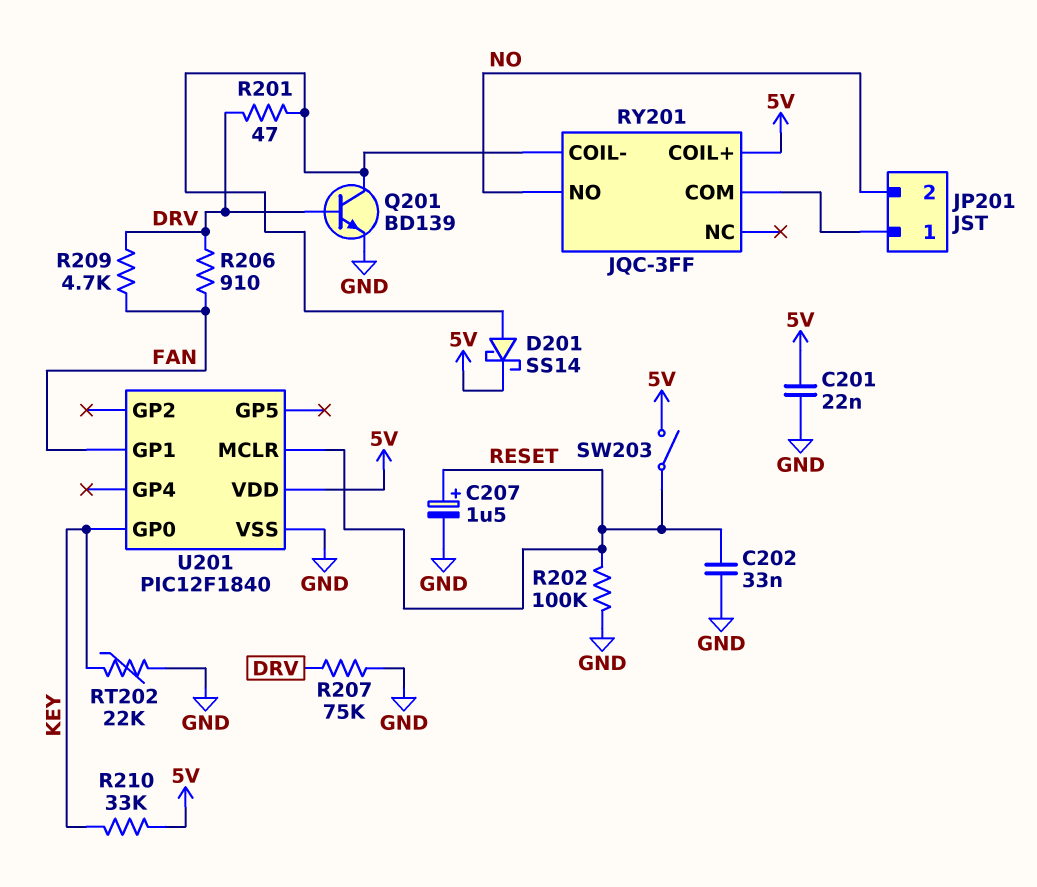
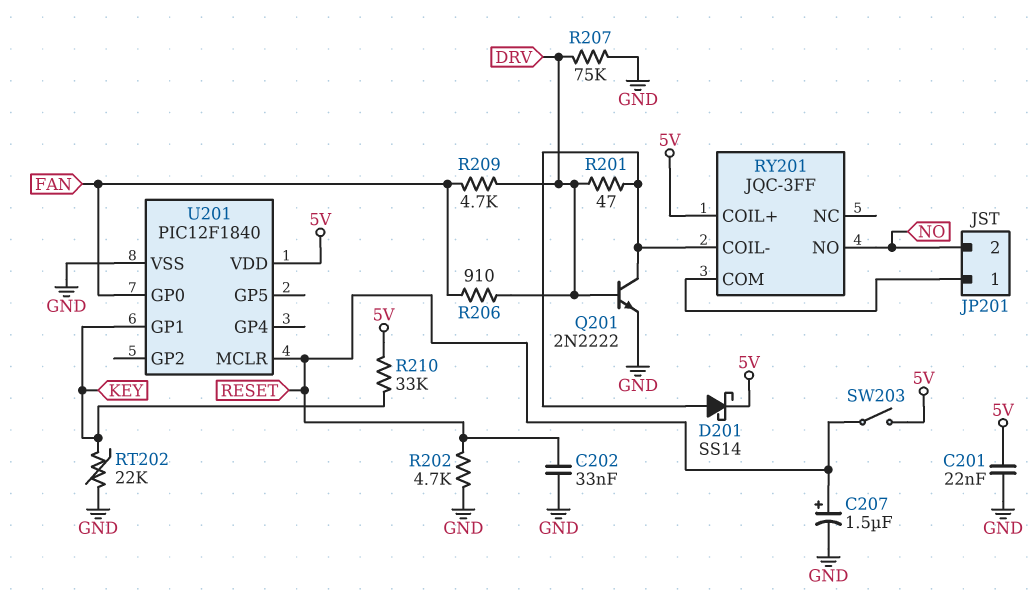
Q201: NPN BD139 (B DRV, C RY201/COIL-, E GND) -> NPN 2N2222 (B DRV, C RY201/COIL-, E GND)
R202: 100k (GND, RESET) -> 4.7k (GND, RESET)
U201 pin GP0: KEY -> FAN
U201 pin GP1: FAN -> KEY

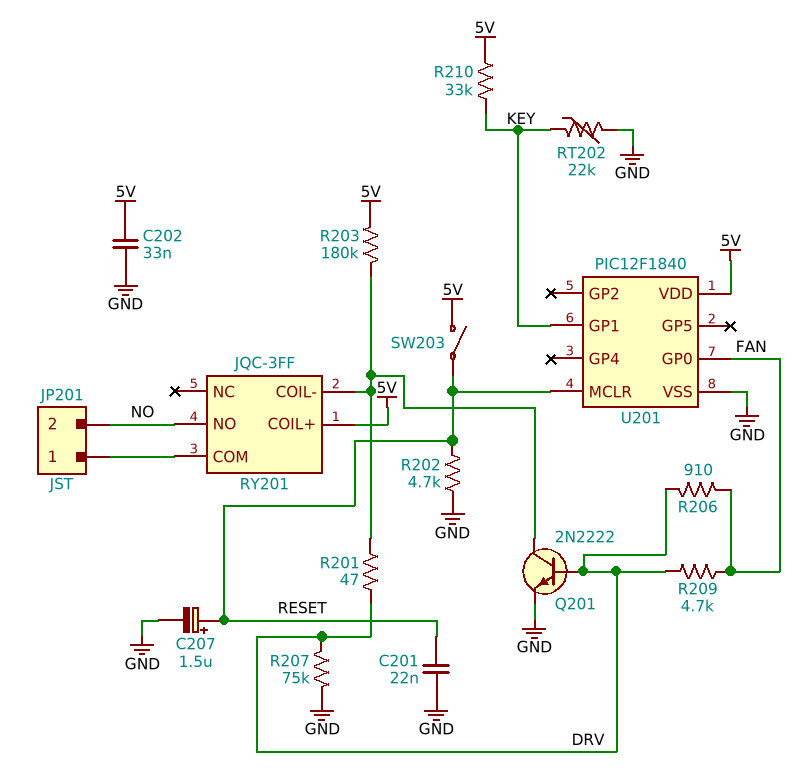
C201: 22nF (5V, GND) -> 22nF (GND, RESET)
C202: 33nF (GND, RESET) -> 33nF (5V, GND)
D201: schottky SS14 (A RY201/COIL-, K 5V) -> none
R203: none -> 180k (5V, RY201/COIL-)

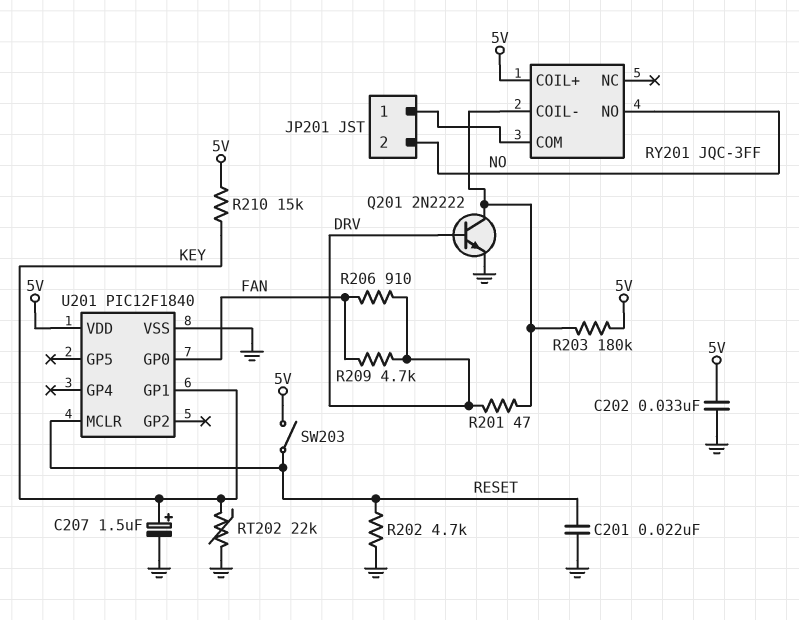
C207: 1.5uF (plus RESET, minus GND) -> 1.5uF (plus KEY, minus GND)
R207: 75k (DRV, GND) -> none
R210: 33k (5V, KEY) -> 15k (5V, KEY)

